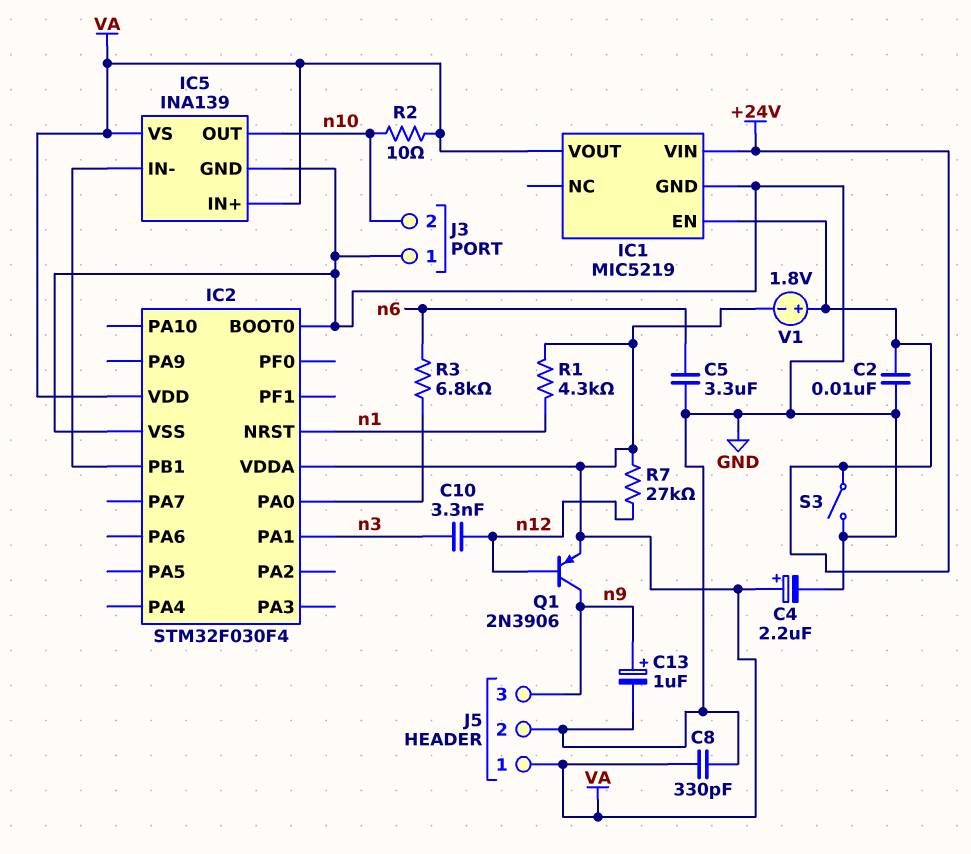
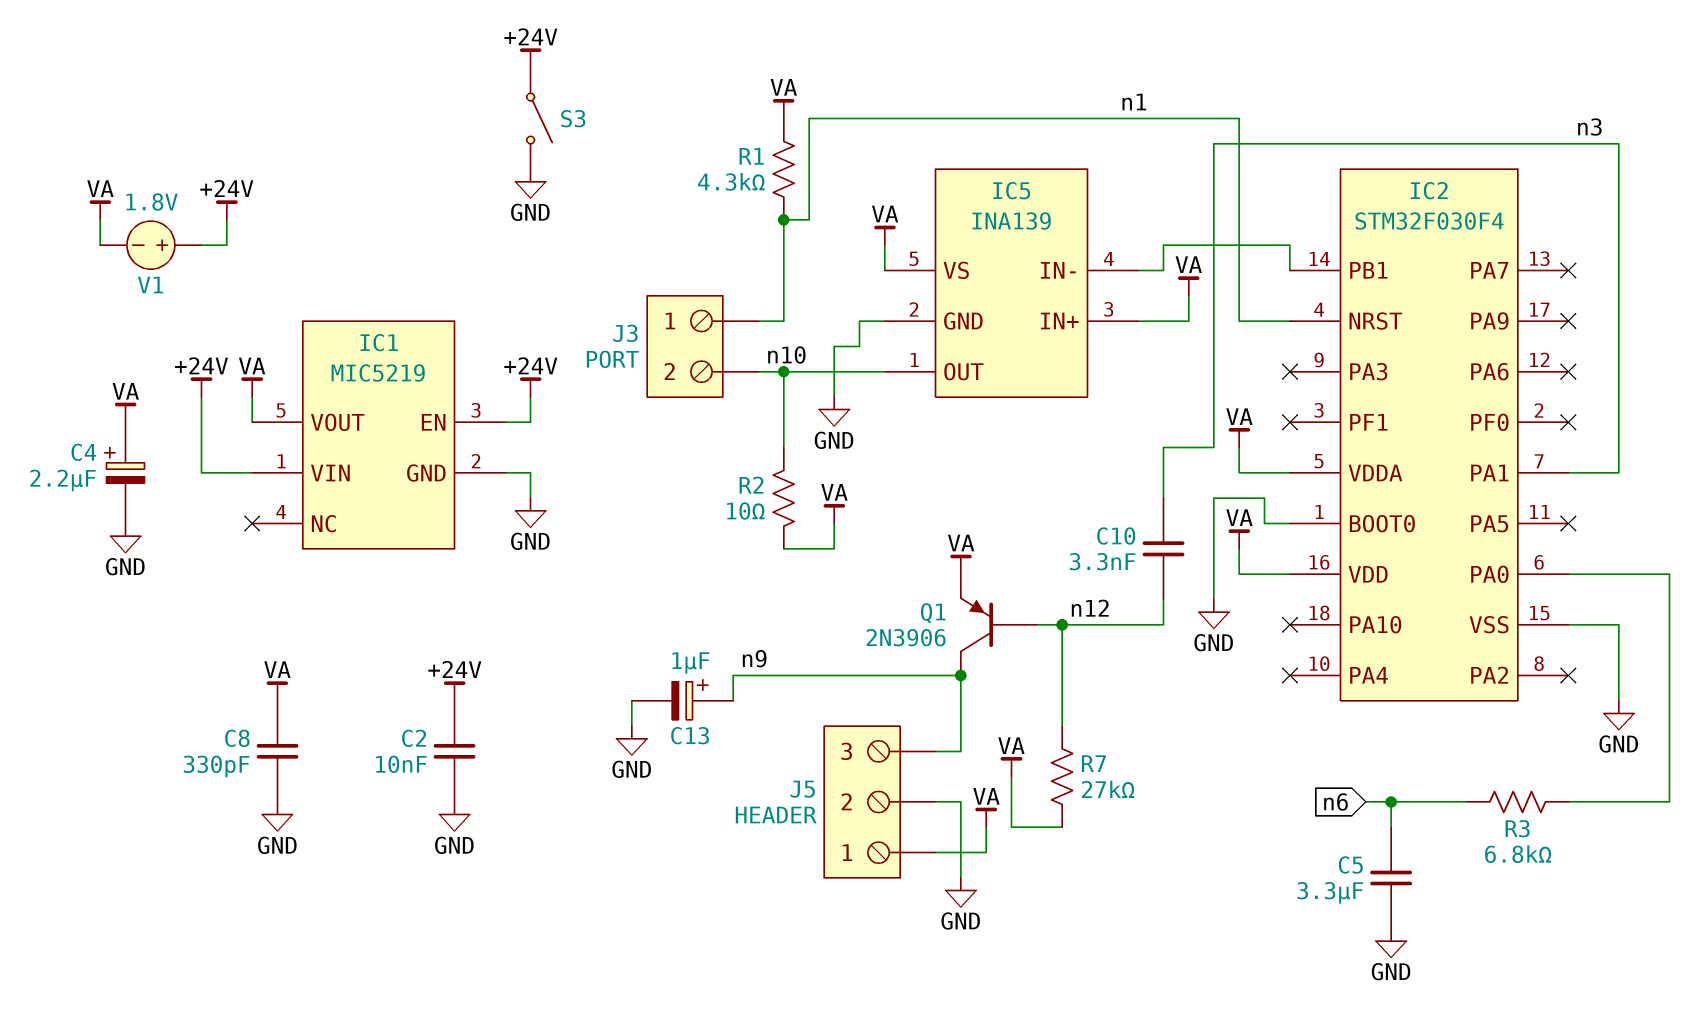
J3 pin 1: GND -> n1

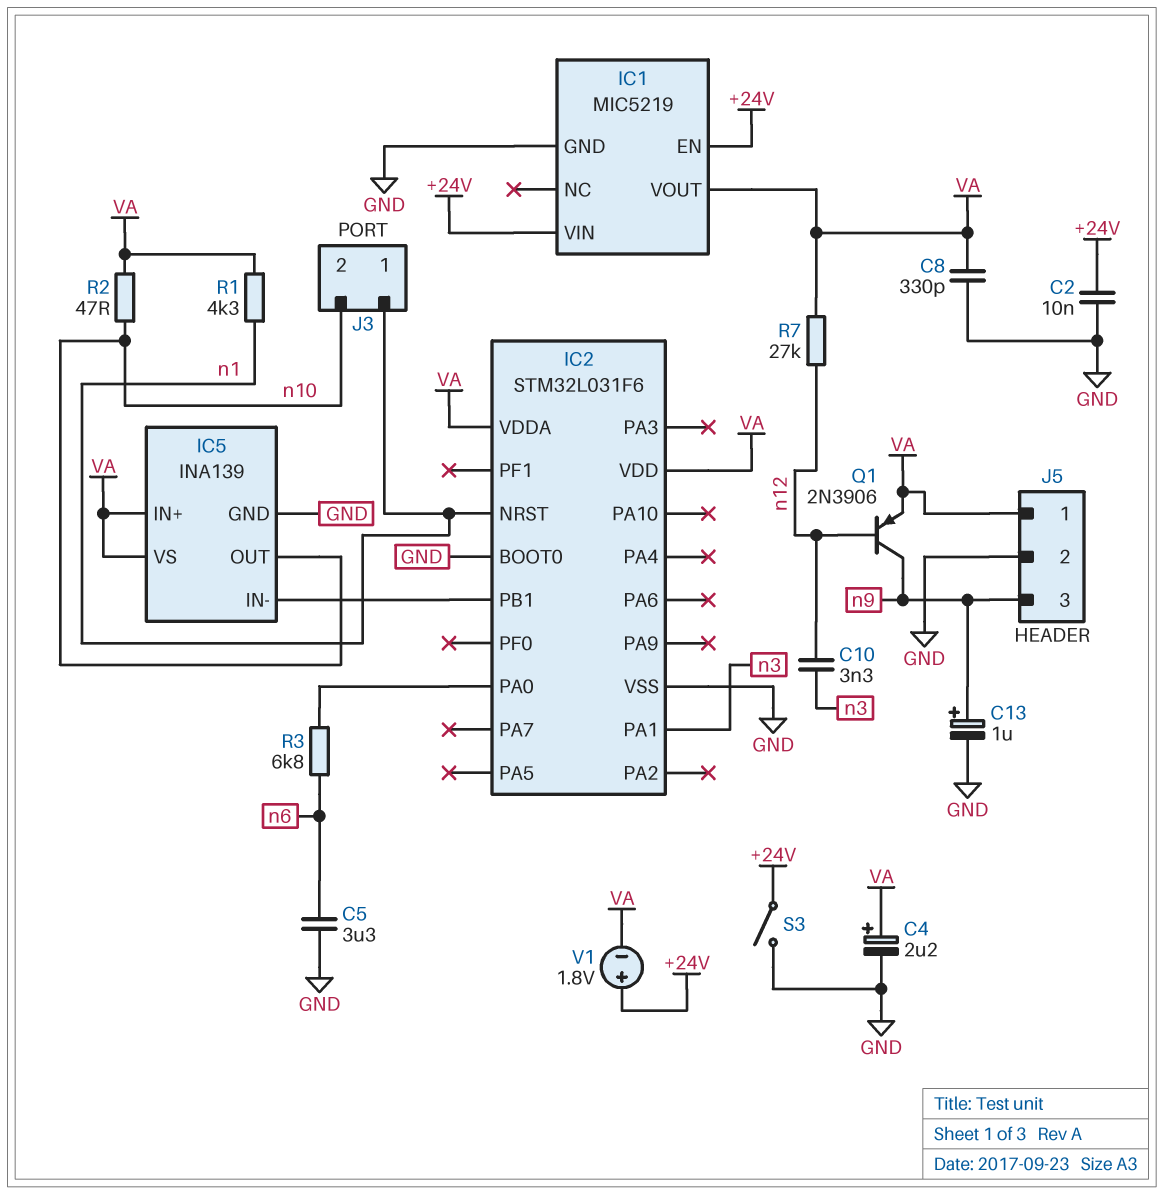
IC2: STM32F030F4 -> STM32L031F6
R2: 10 (VA, n10) -> 47 (VA, n10)

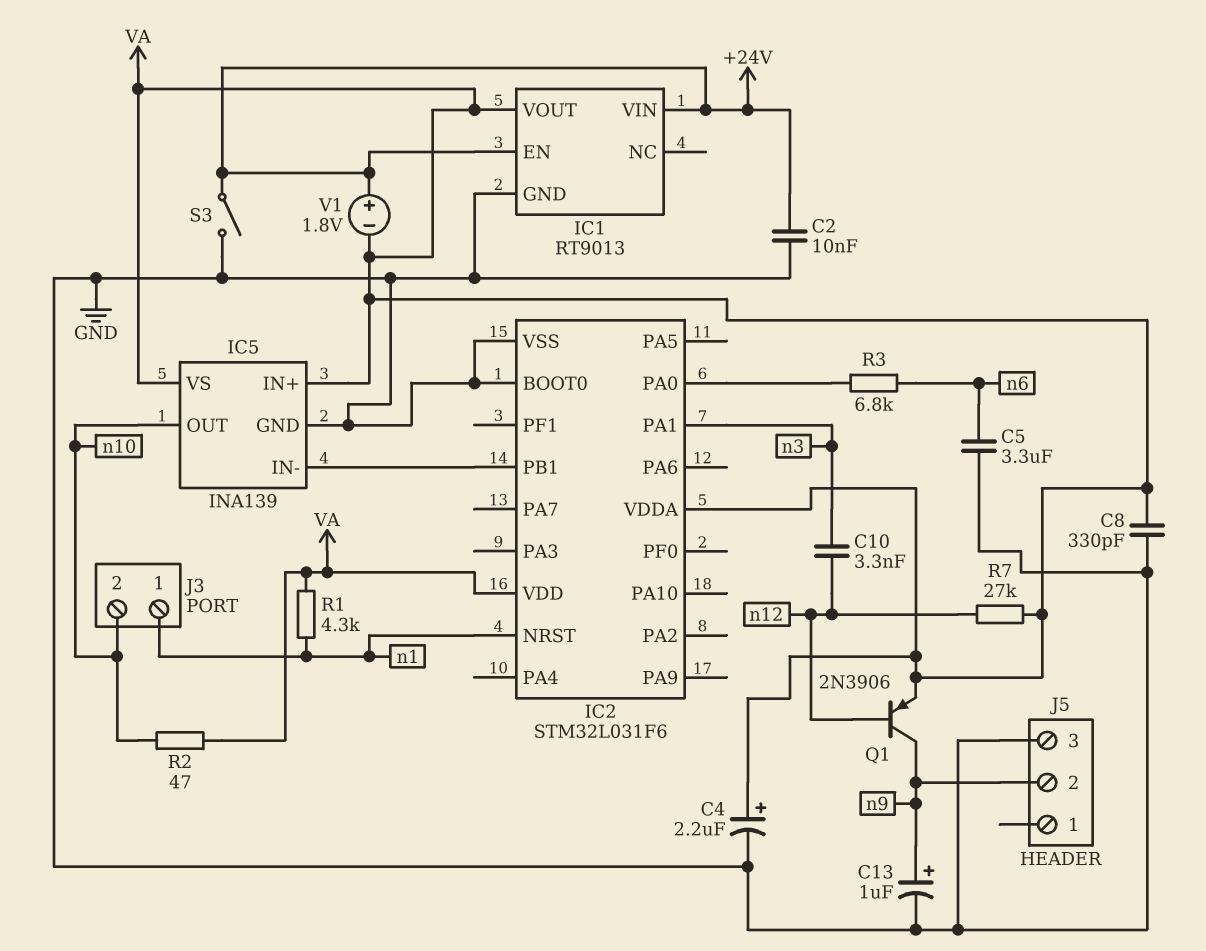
IC1: MIC5219 -> RT9013
J5 pin 1: VA -> none
J5 pin 2: GND -> n9
J5 pin 3: n9 -> GND

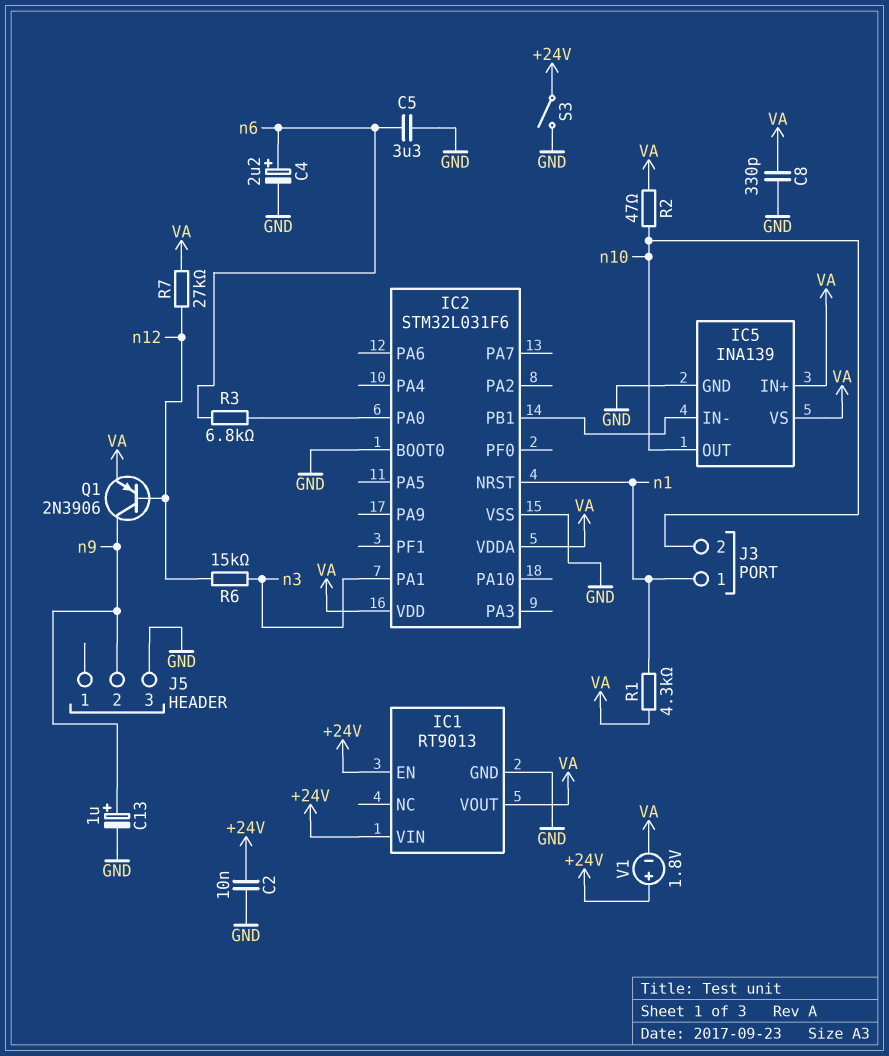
C4: 2.2uF (plus VA, minus GND) -> 2.2uF (plus n6, minus GND)
C10: 3.3nF (n3, n12) -> none
R6: none -> 15k (n3, n12)

